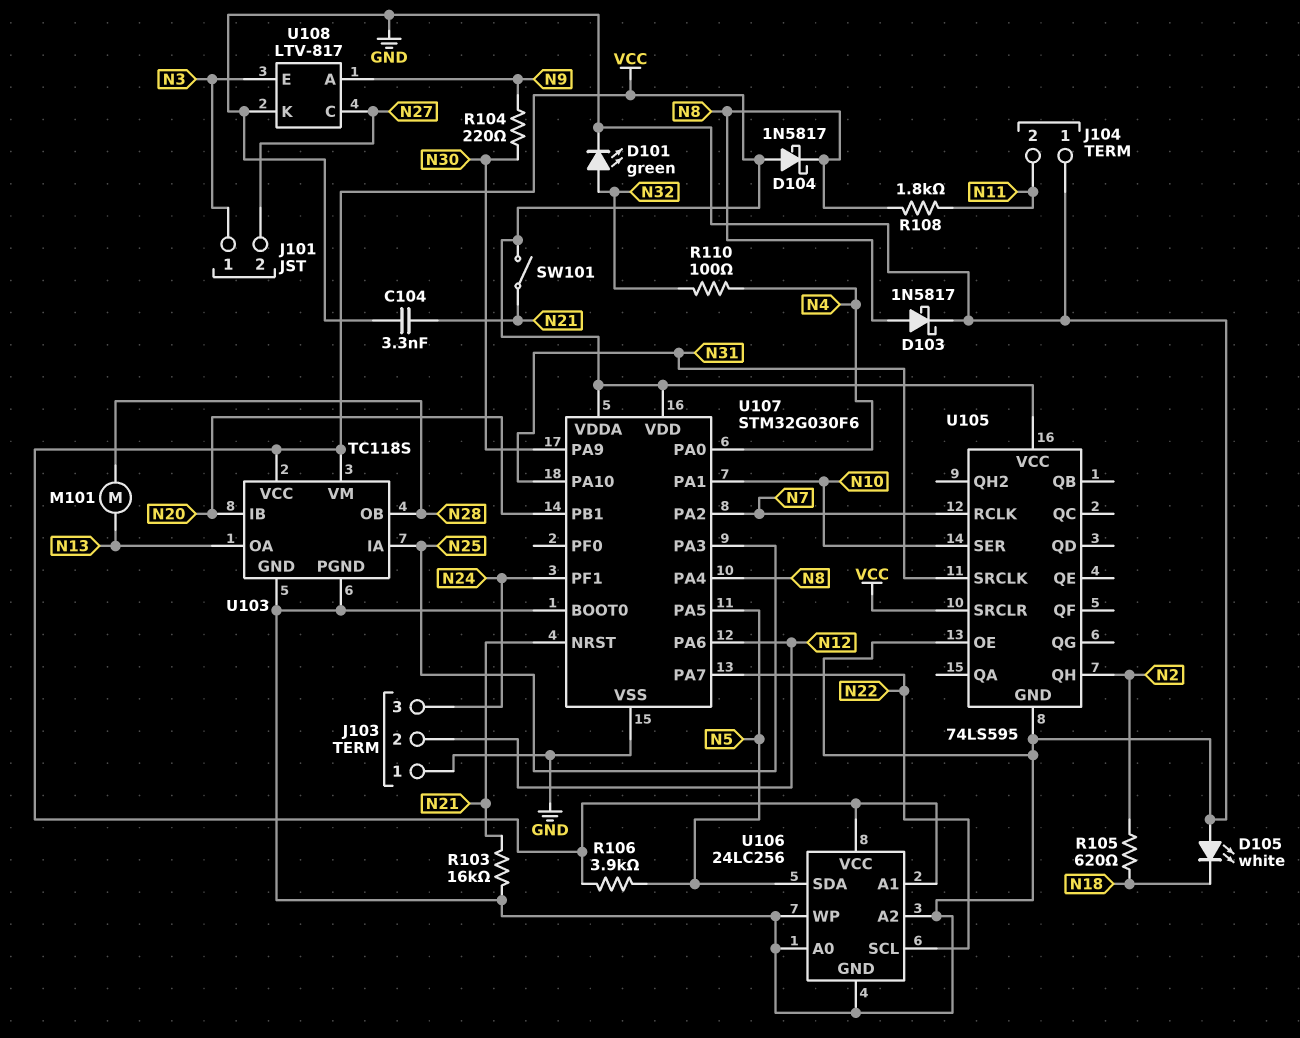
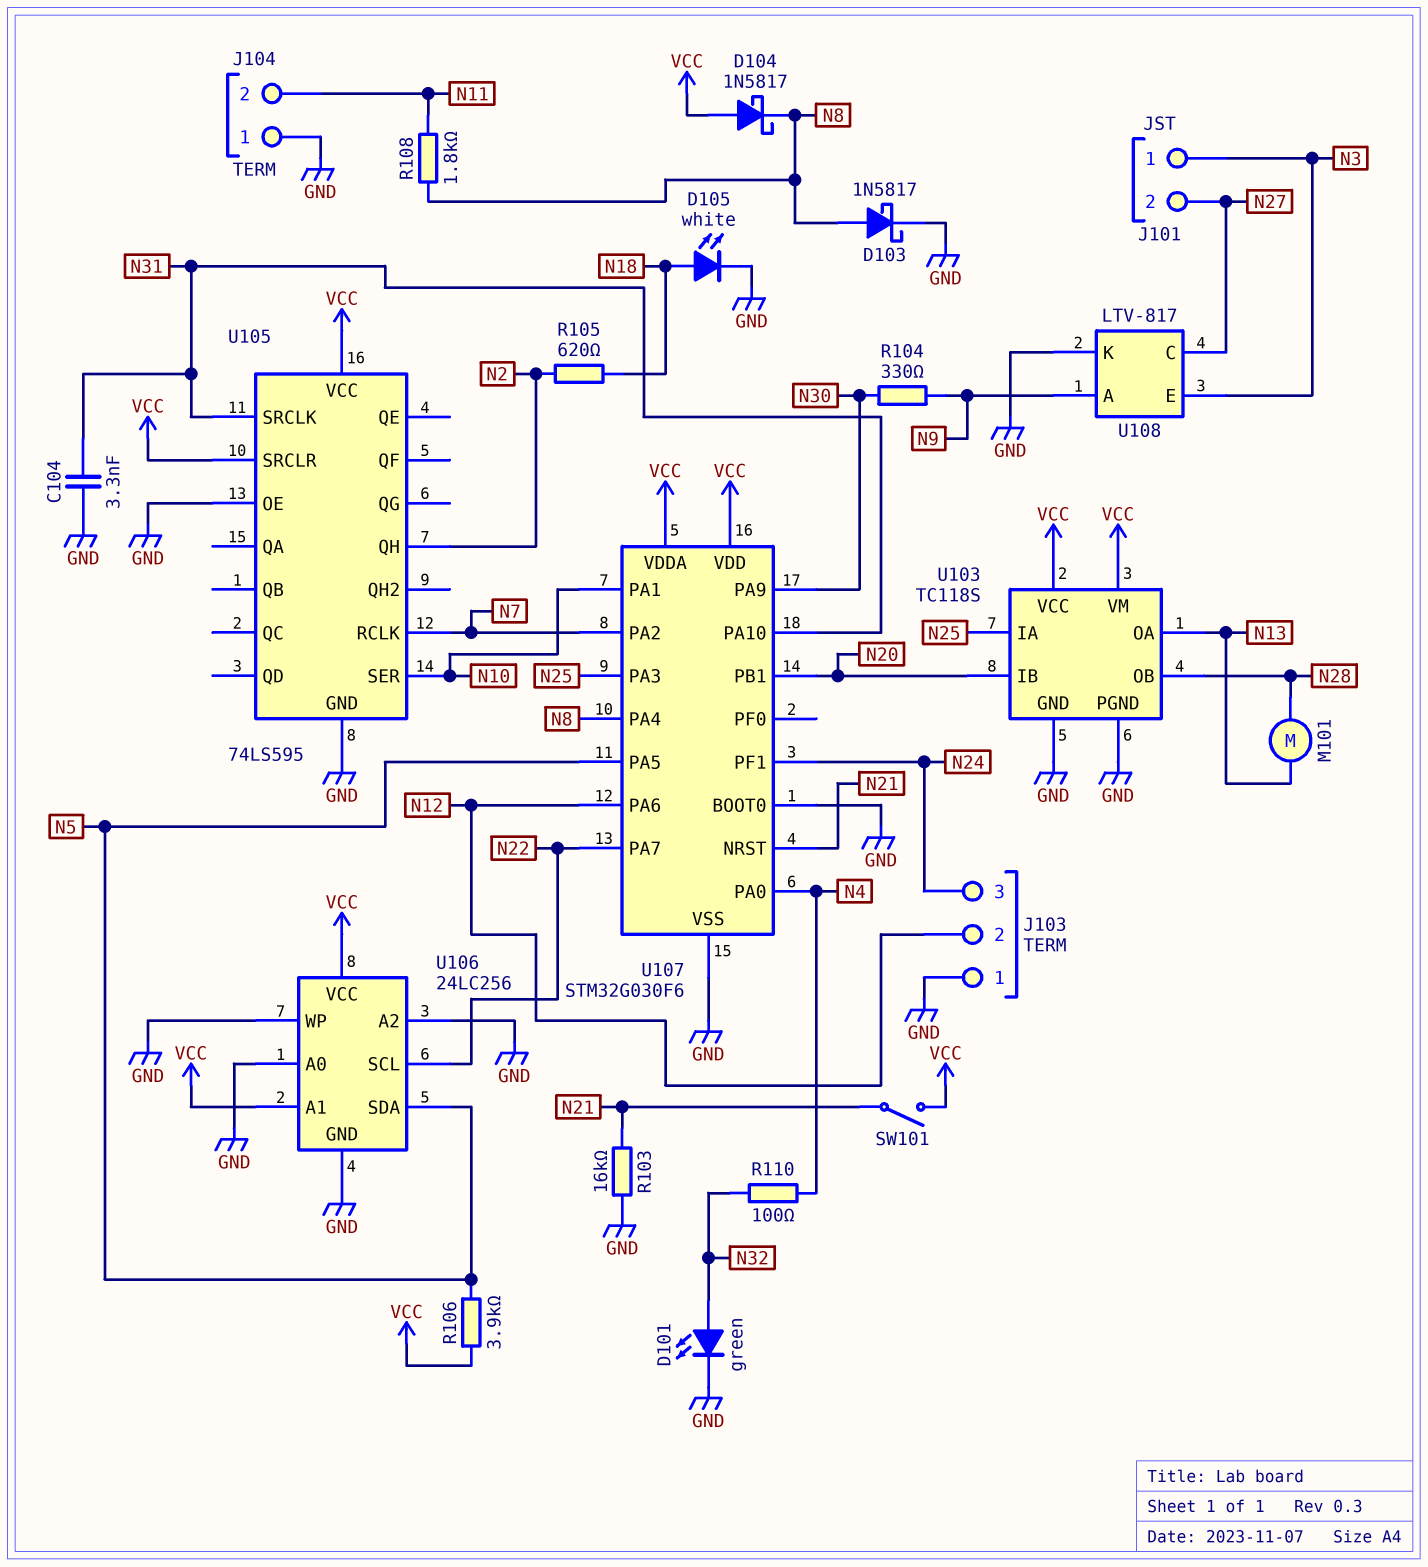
C104: 3.3nF (GND, N21) -> 3.3nF (GND, N31)
D105: LED white (A GND, K N18) -> LED white (A N18, K GND)
R104: 220 (N9, N30) -> 330 (N9, N30)

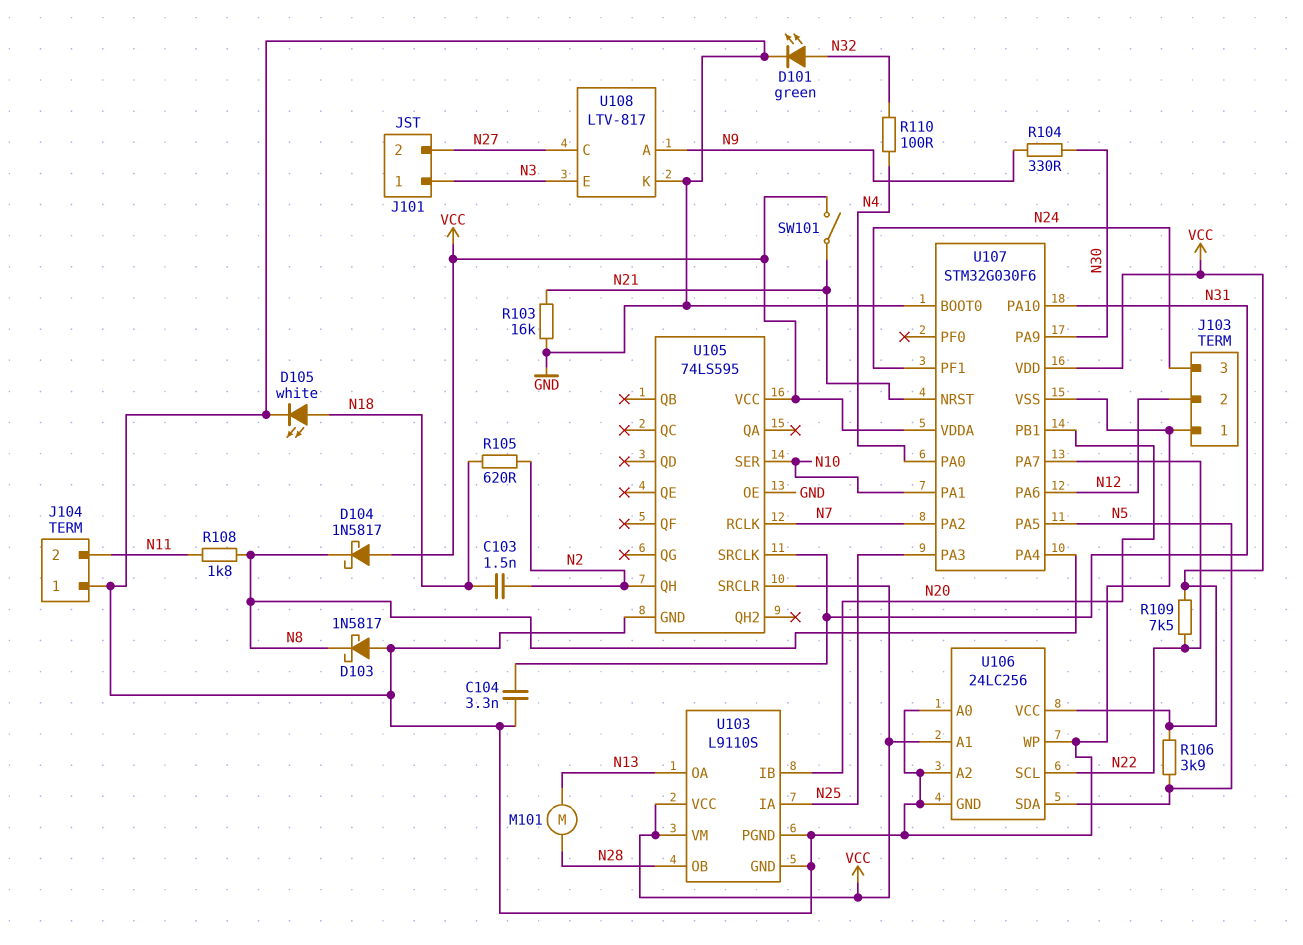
C103: none -> 1.5nF (N2, N18)
D103: schottky 1N5817 (A N8, K GND) -> schottky 1N5817 (A GND, K N8)
R109: none -> 7.5k (N22, VCC)
U103: TC118S -> L9110S

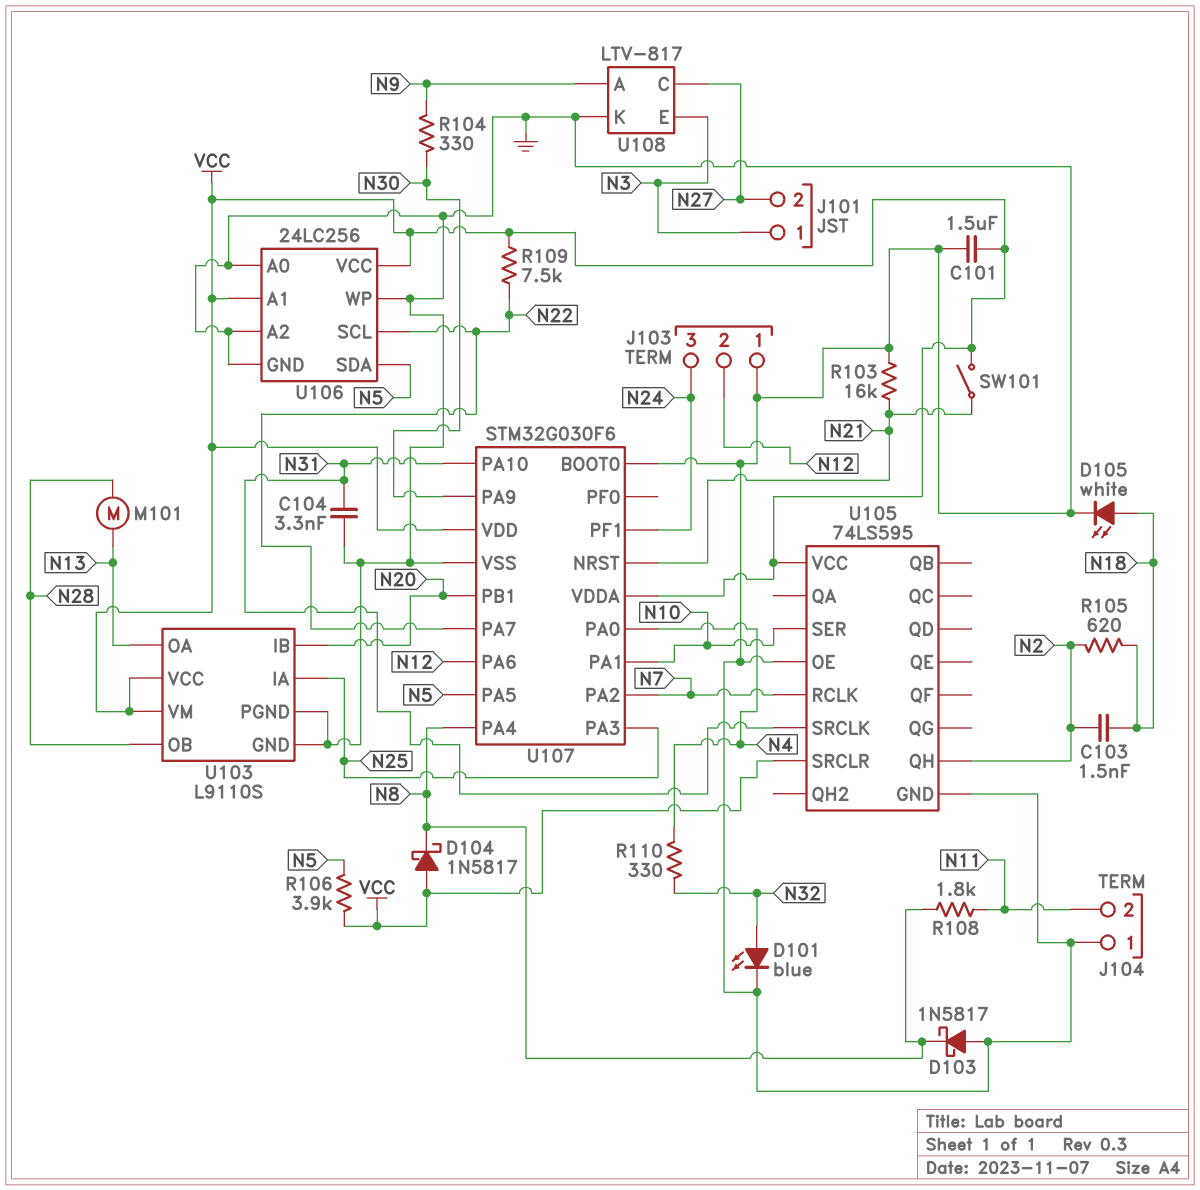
C101: none -> 1.5uF (GND, VCC)
D101: LED green (A N32, K GND) -> LED blue (A N32, K GND)
R110: 100 (N4, N32) -> 330 (N4, N32)

